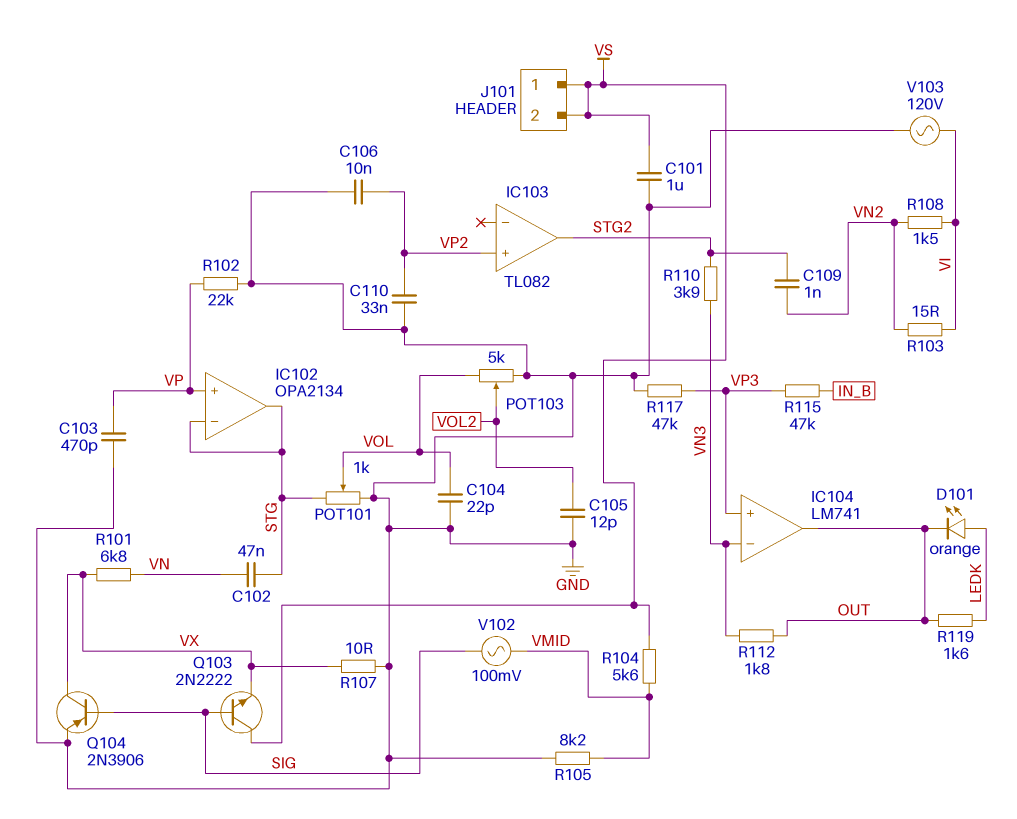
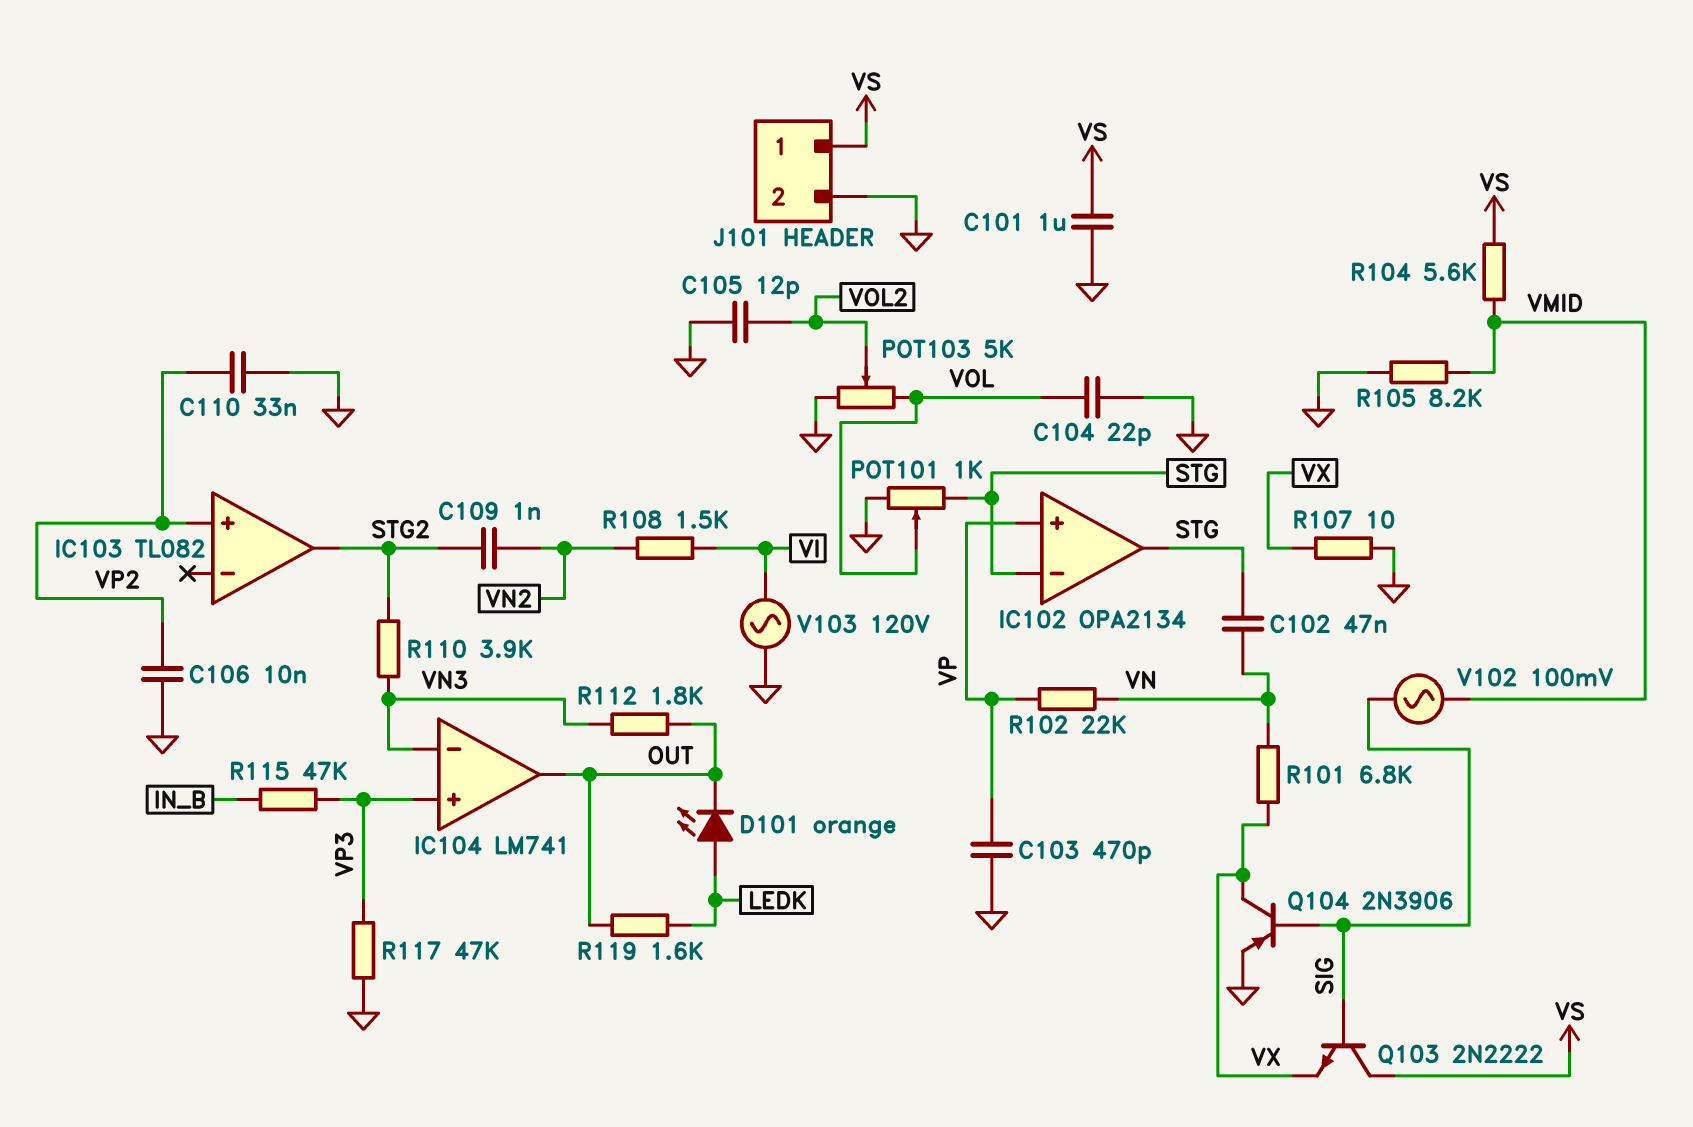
J101 pin 2: VS -> GND
R102: 22k (GND, VP) -> 22k (VN, VP)
R103: 15 (VI, VN2) -> none

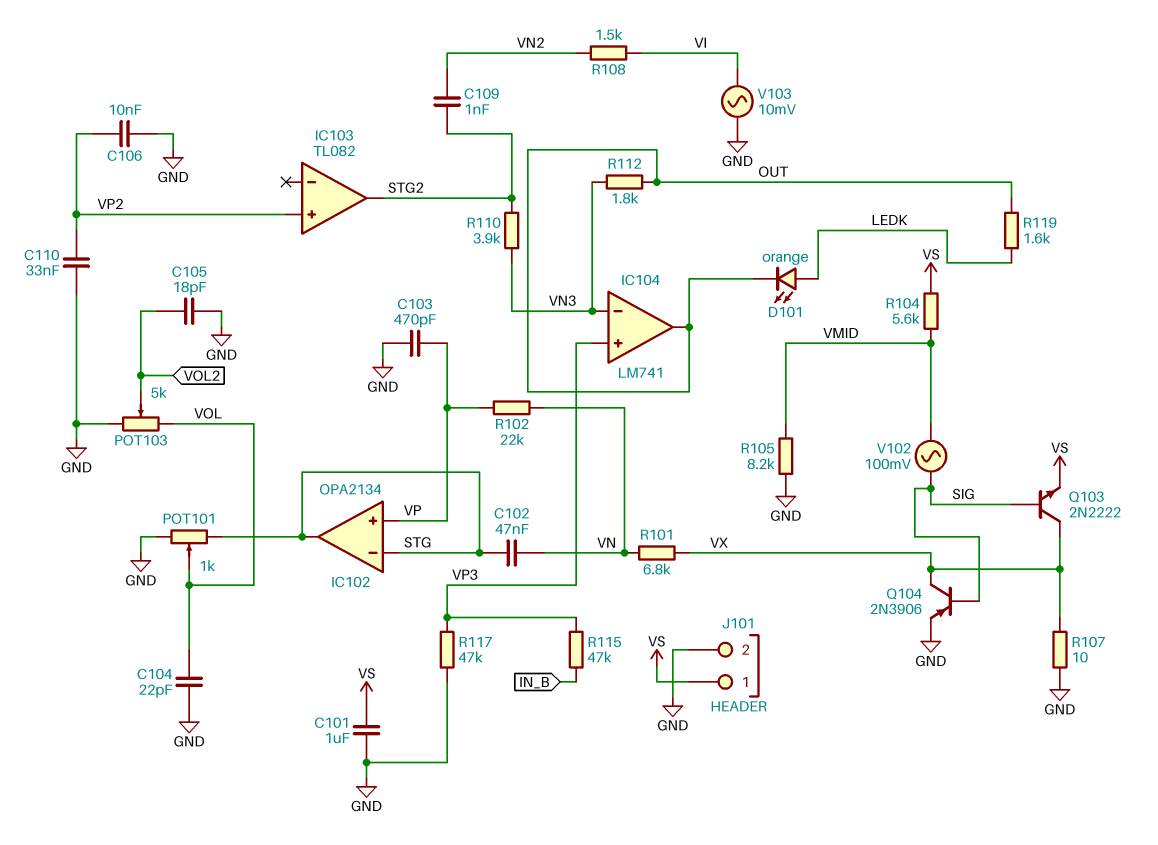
C105: 12pF (GND, VOL2) -> 18pF (GND, VOL2)
Q103: NPN 2N2222 (B SIG, C VS, E VX) -> NPN 2N2222 (B SIG, C VX, E VS)
V103: AC 120V (GND, VI) -> AC 10mV (GND, VI)

